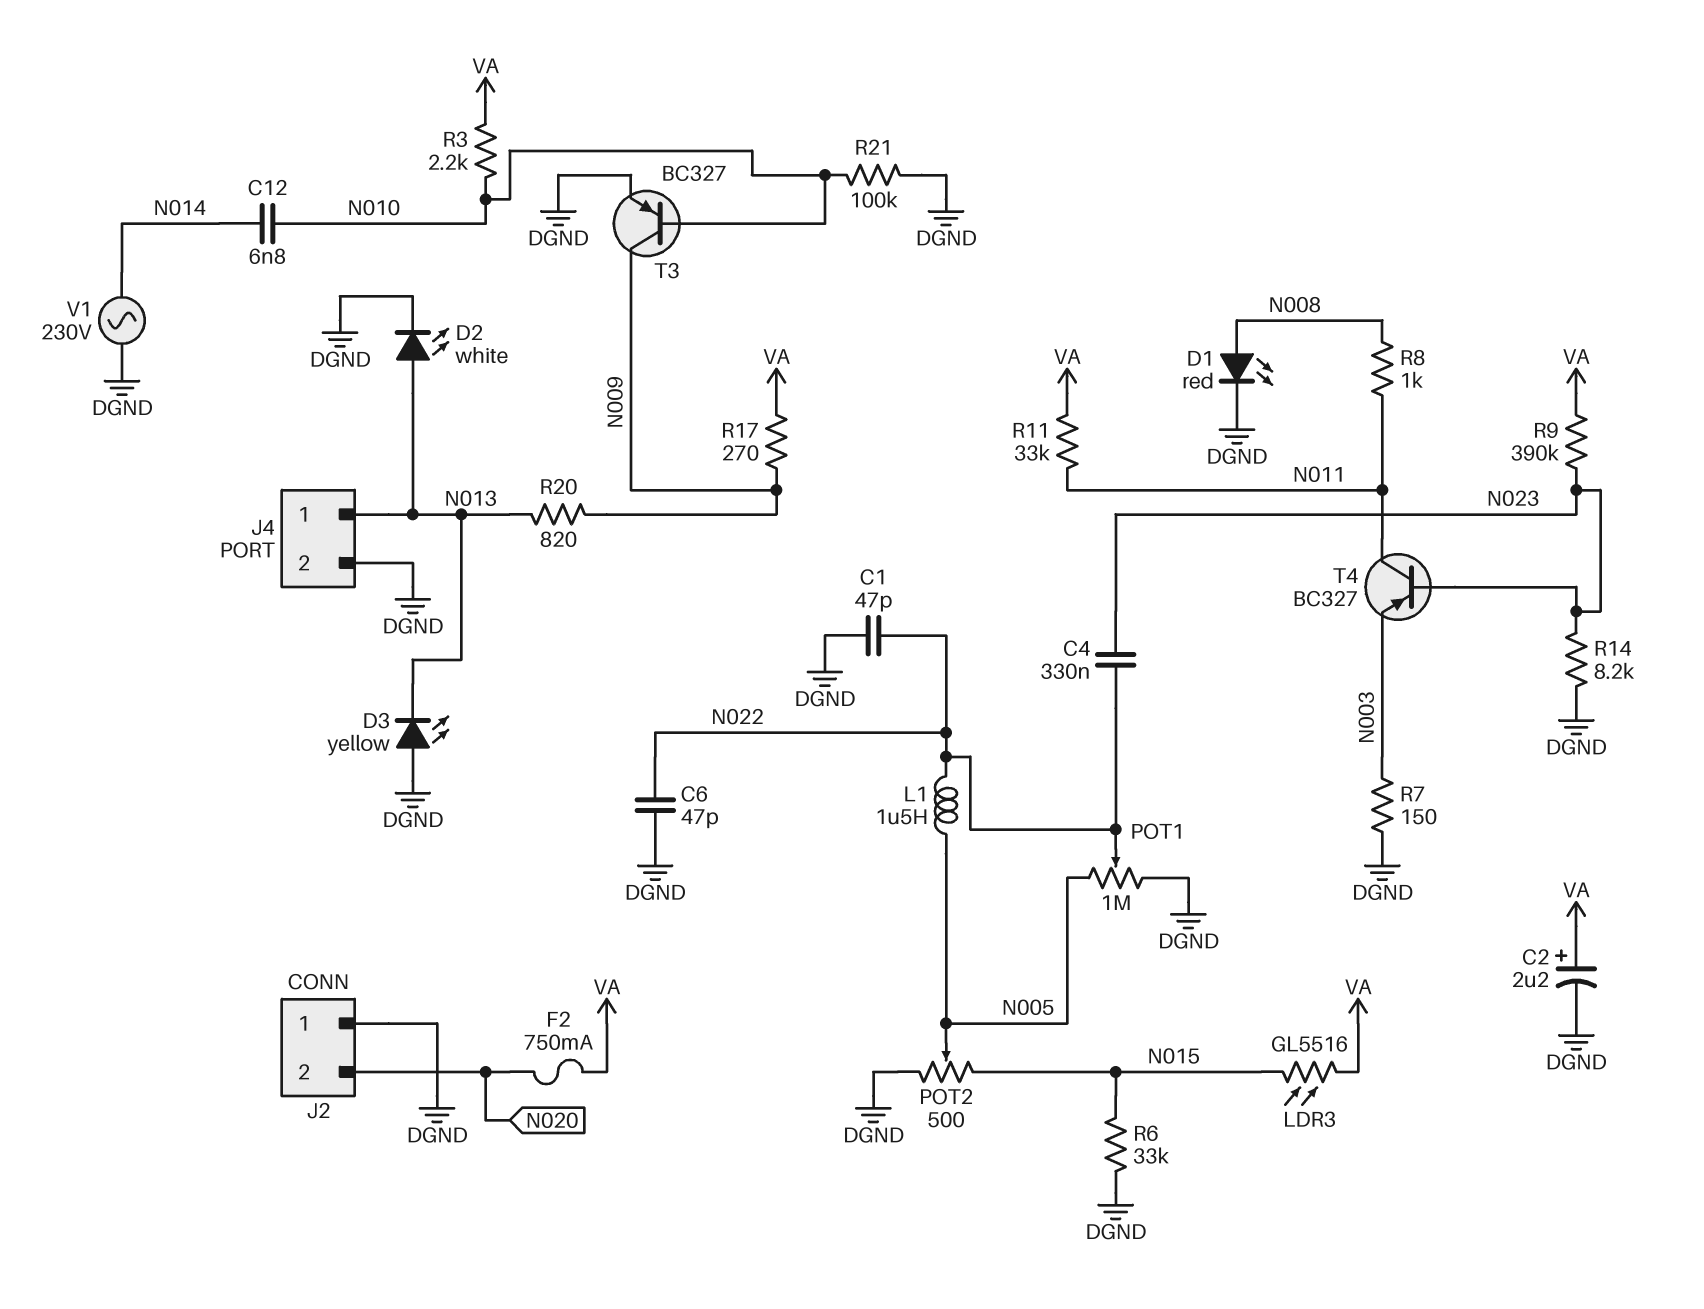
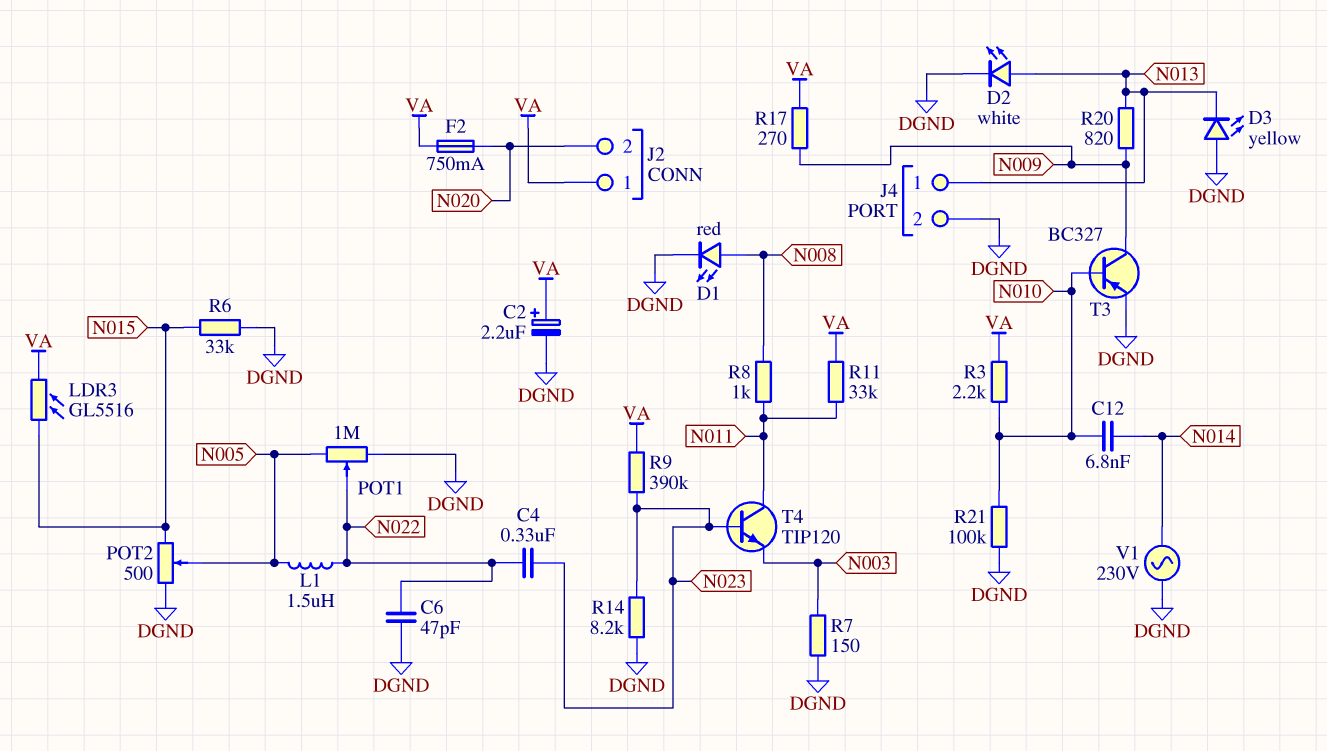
C1: 47pF (DGND, N022) -> none
J2 pin 1: DGND -> VA
T4: PNP BC327 (B N023, C N011, E N003) -> NPN TIP120 (B N023, C N011, E N003)

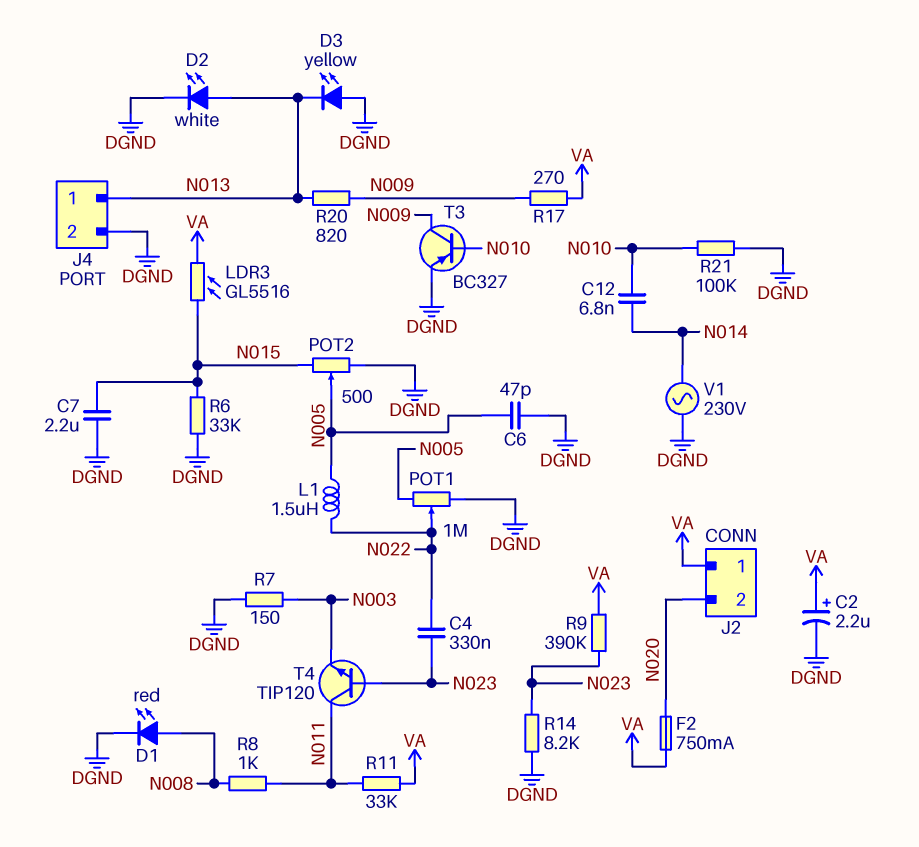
C6: 47pF (DGND, N022) -> 47pF (DGND, N005)
C7: none -> 2.2uF (DGND, N015)
R3: 2.2k (N010, VA) -> none

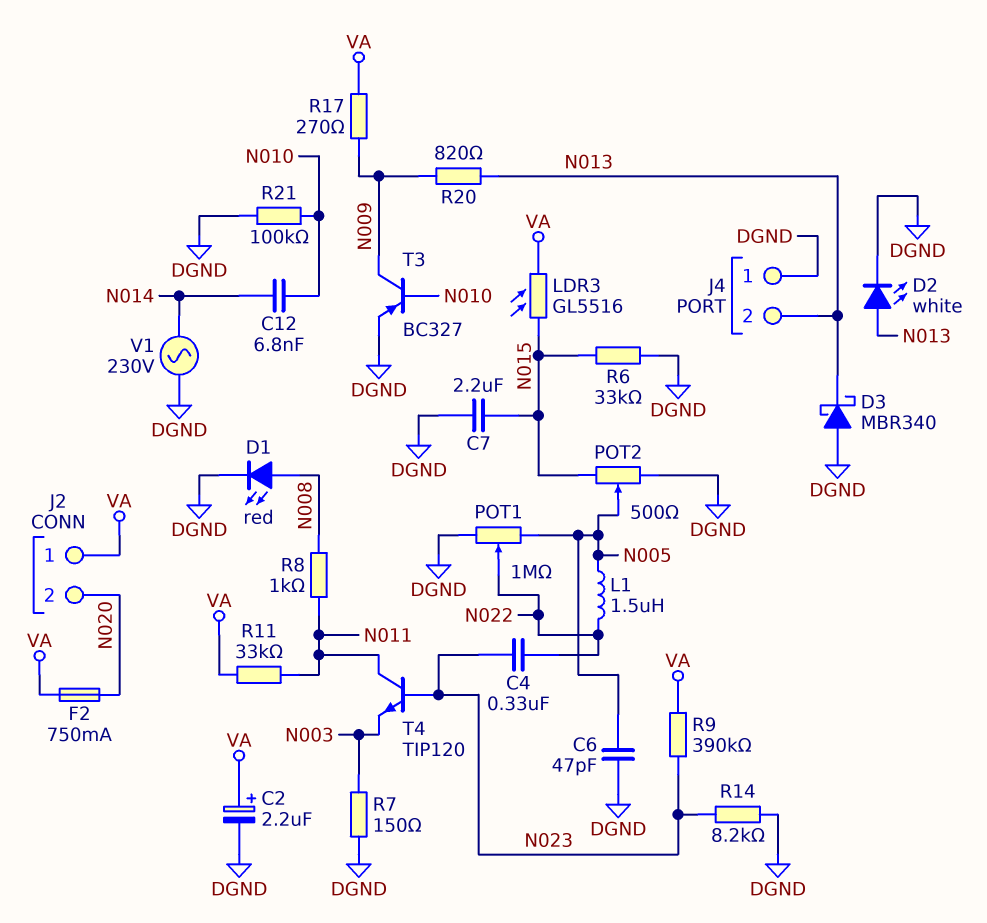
D3: LED yellow (A DGND, K N013) -> schottky MBR340 (A DGND, K N013)
J4 pin 1: N013 -> DGND
J4 pin 2: DGND -> N013

